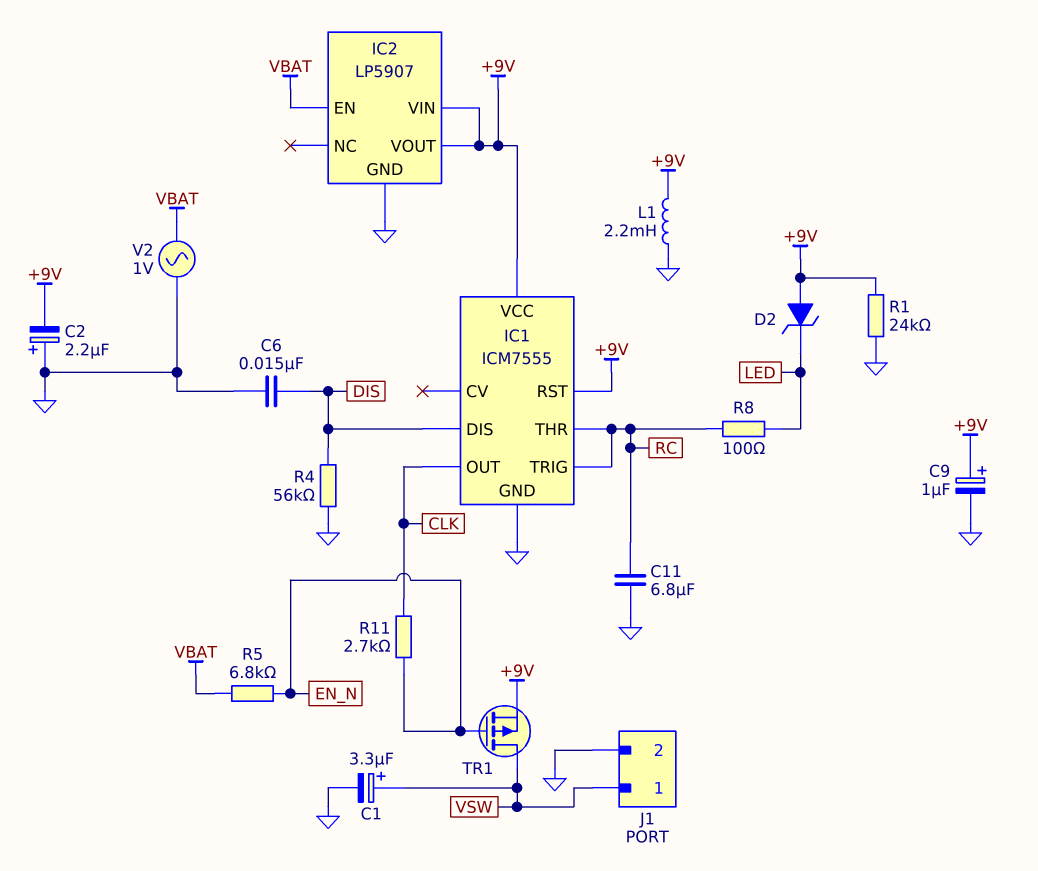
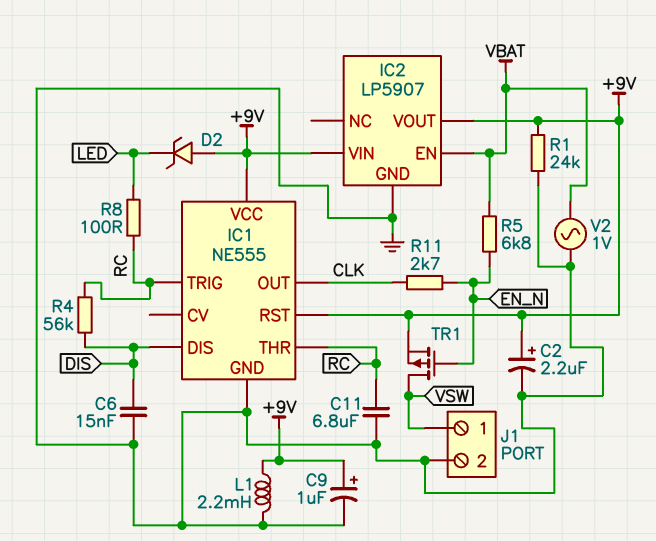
C1: 3.3uF (plus VSW, minus GND) -> none
C2: 2.2uF (plus GND, minus +9V) -> 2.2uF (plus +9V, minus GND)
IC1: ICM7555 -> NE555
R4: 56k (DIS, GND) -> 56k (DIS, RC)

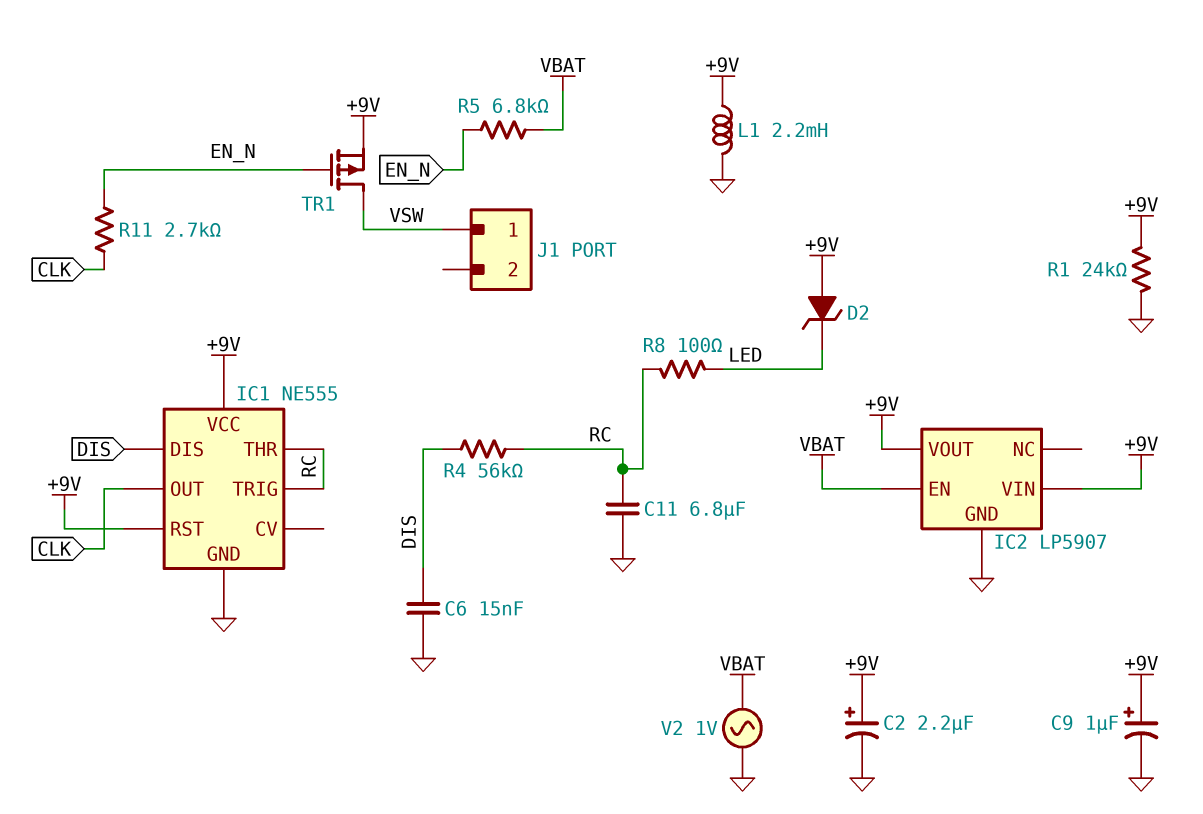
J1 pin 2: GND -> none

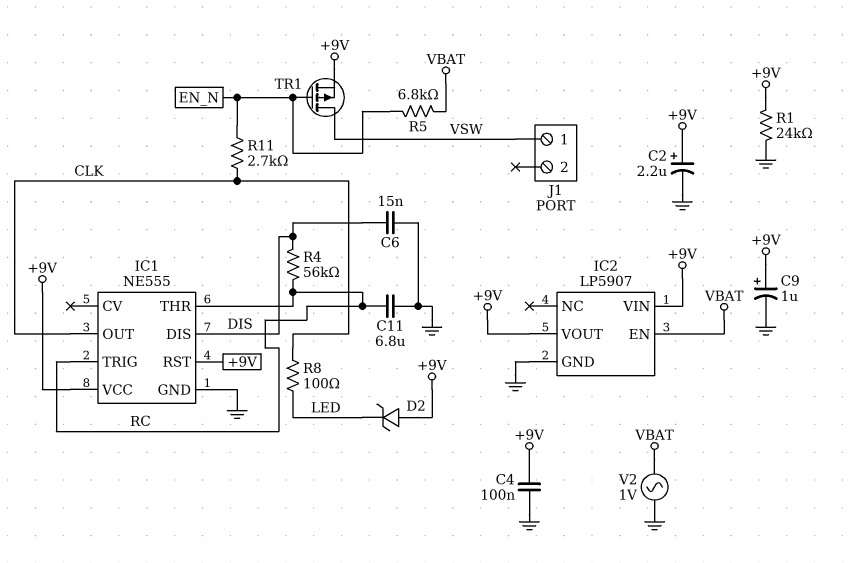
C4: none -> 100nF (+9V, GND)
L1: 2.2mH (+9V, GND) -> none
R8: 100 (LED, RC) -> 100 (CLK, LED)

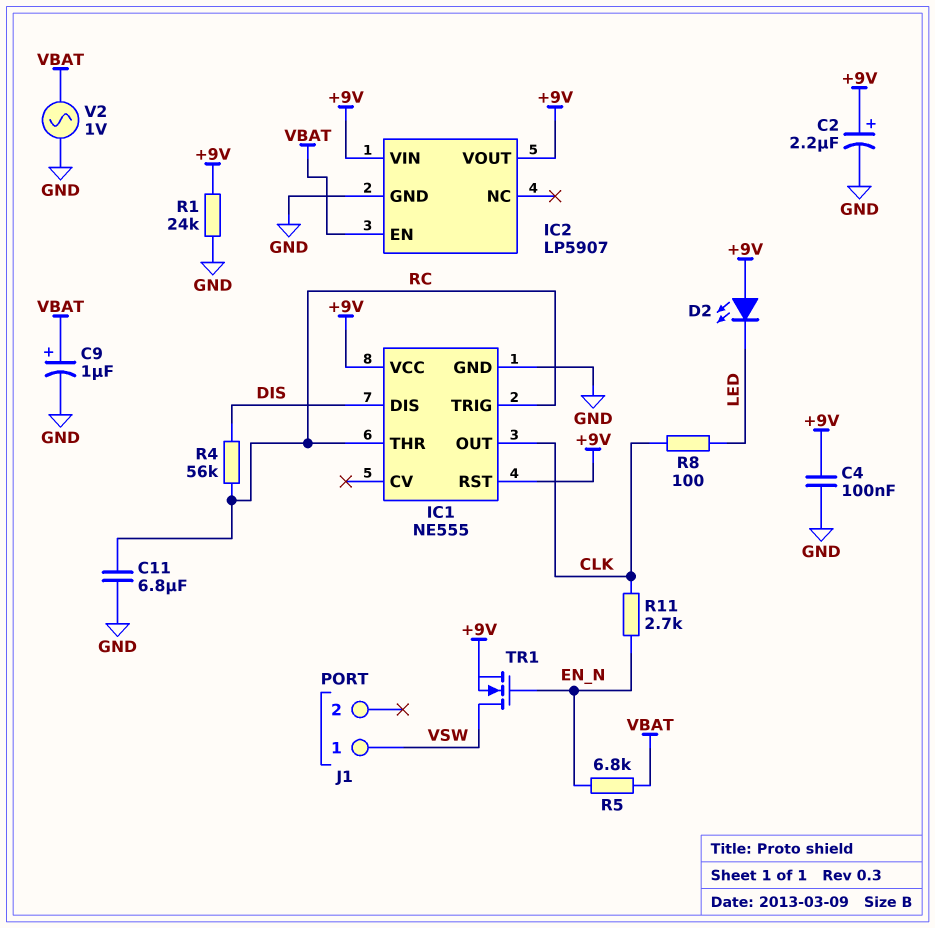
C6: 15nF (DIS, GND) -> none
C9: 1uF (plus +9V, minus GND) -> 1uF (plus VBAT, minus GND)
D2: zener (A +9V, K LED) -> LED (A +9V, K LED)
TR1: PMOS (G EN_N, D VSW, S +9V) -> NMOS (G EN_N, D VSW, S +9V)

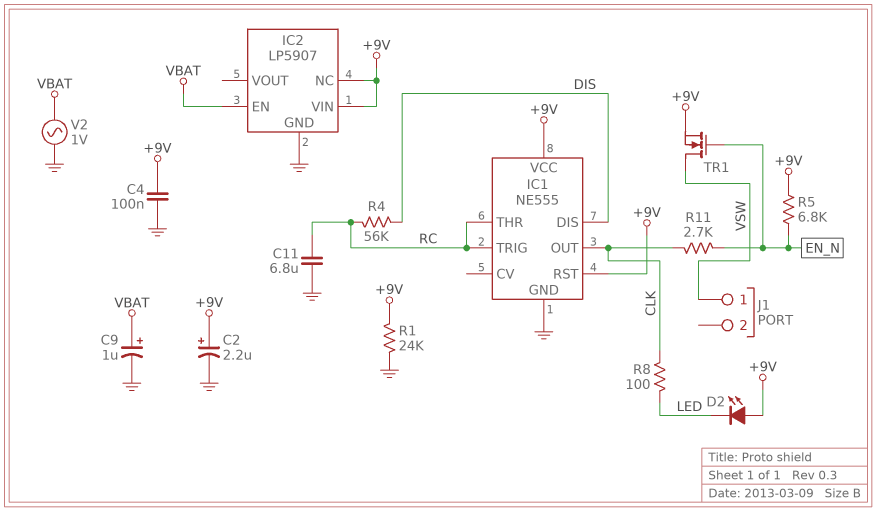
IC2 pin NC: none -> +9V
IC2 pin VOUT: +9V -> none
R5: 6.8k (EN_N, VBAT) -> 6.8k (+9V, EN_N)

